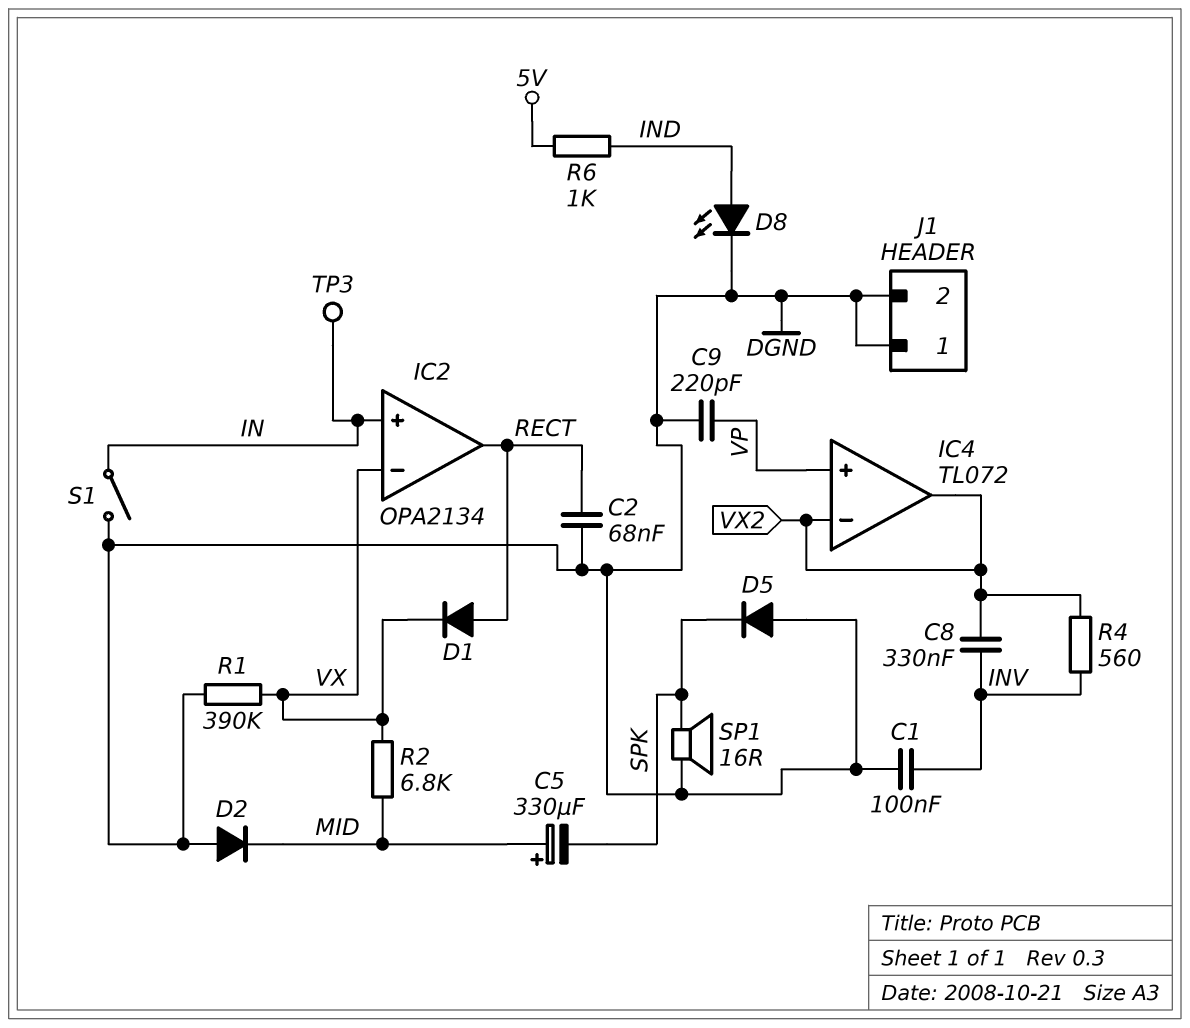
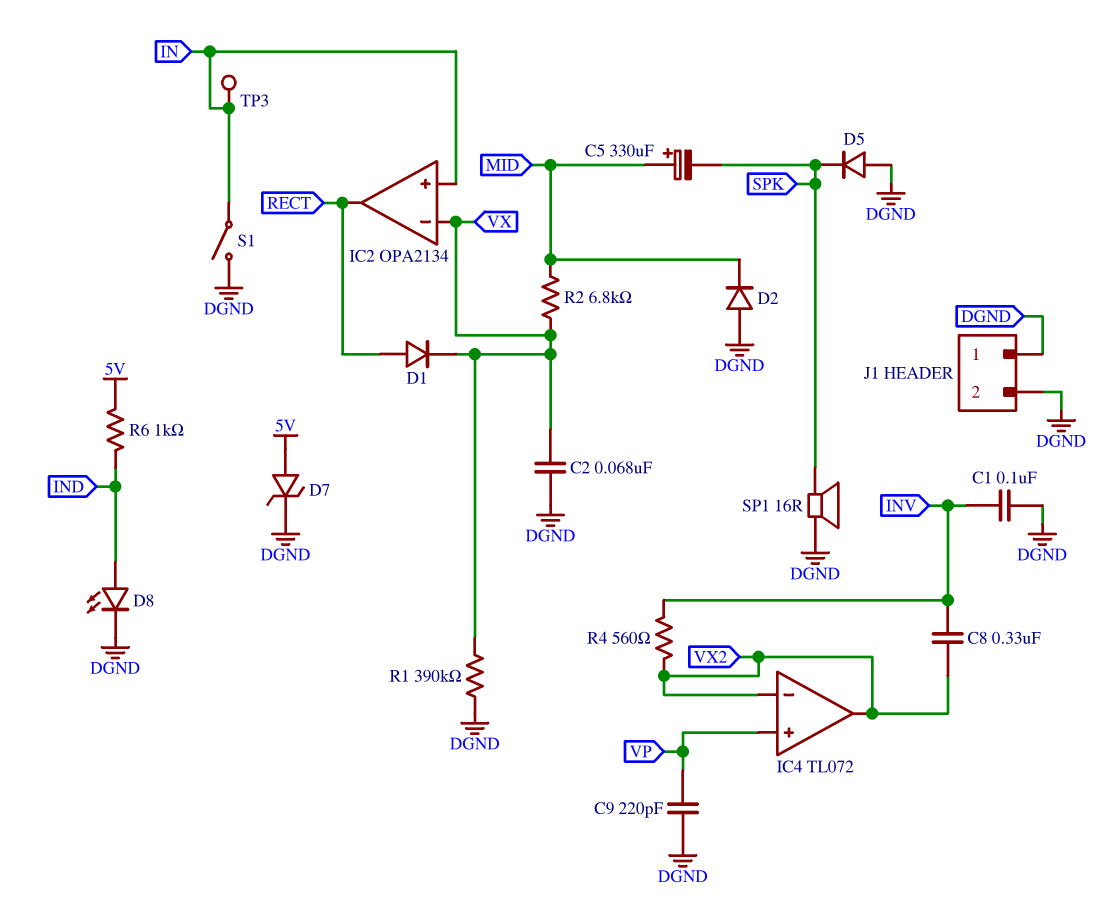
C2: 68nF (DGND, RECT) -> 68nF (DGND, VX)
D7: none -> zener (A 5V, K DGND)

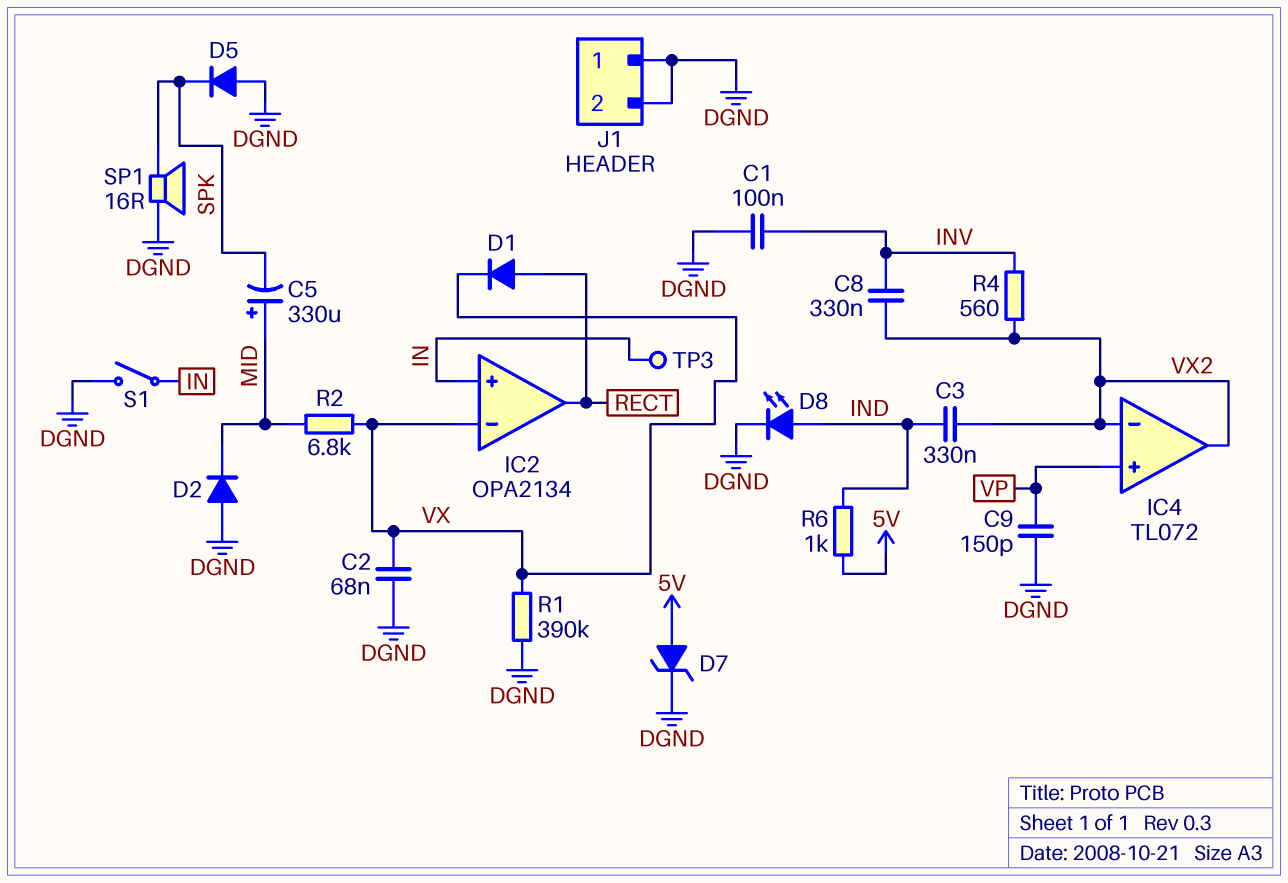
C3: none -> 330nF (IND, VX2)
C9: 220pF (DGND, VP) -> 150pF (DGND, VP)

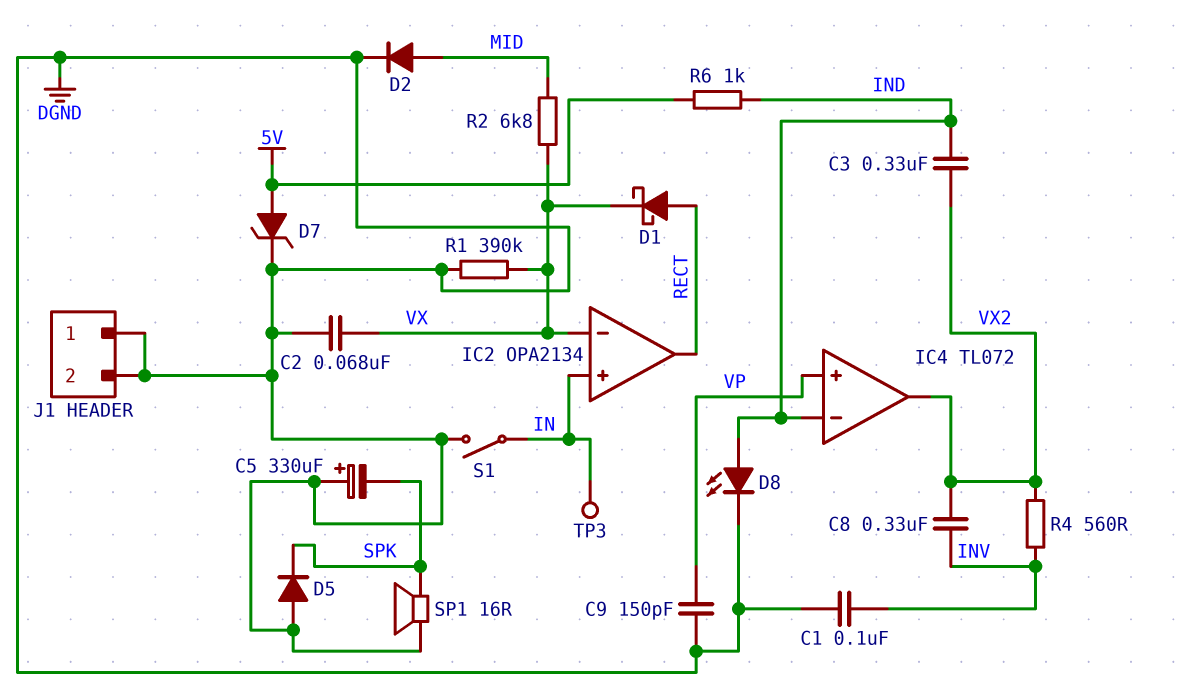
C5: 330uF (plus MID, minus SPK) -> 330uF (plus DGND, minus SPK)
D1: diode (A RECT, K VX) -> schottky (A RECT, K VX)
D2: diode (A DGND, K MID) -> diode (A MID, K DGND)
IC4 pin in-: VX2 -> IND

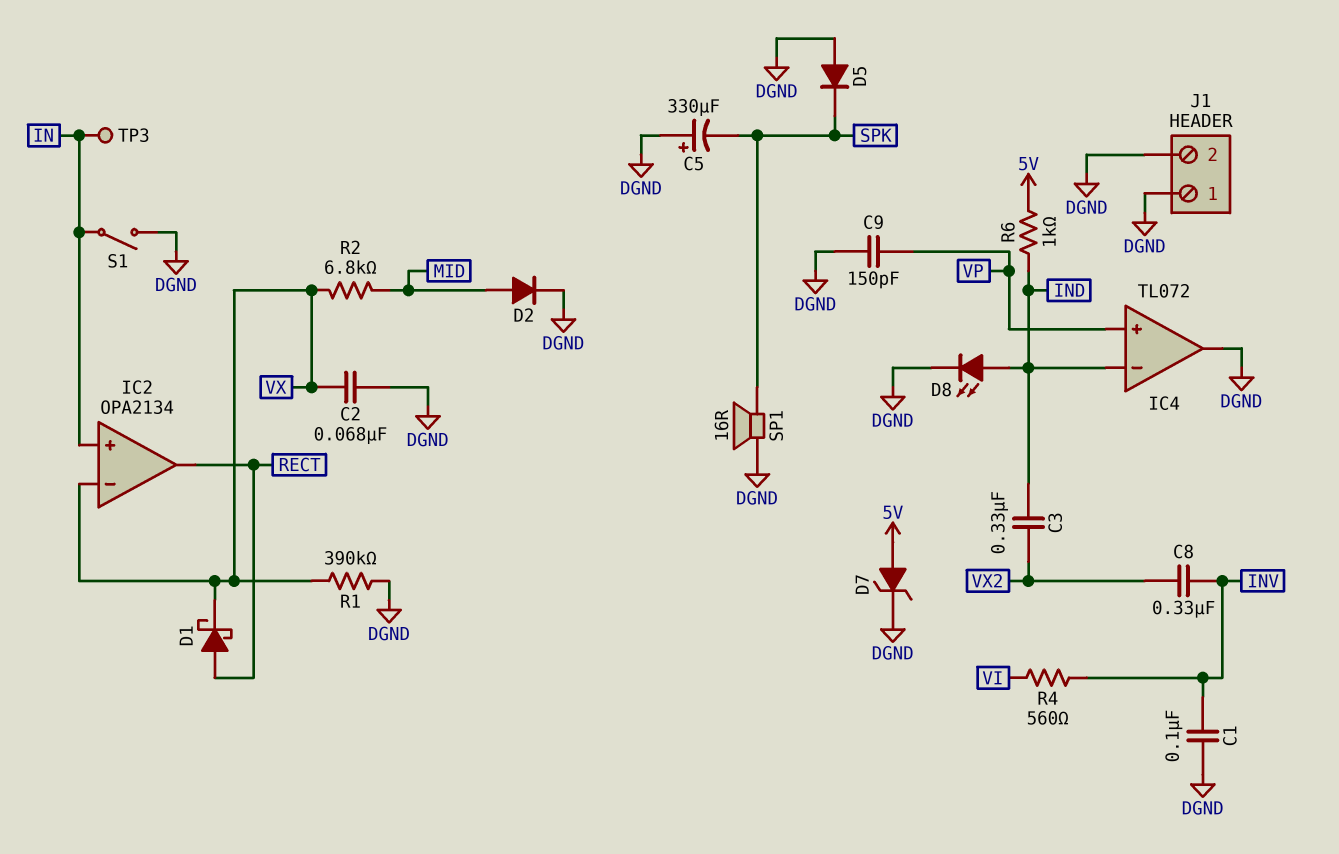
IC4 pin out: VX2 -> DGND
R4: 560 (INV, VX2) -> 560 (INV, VI)

